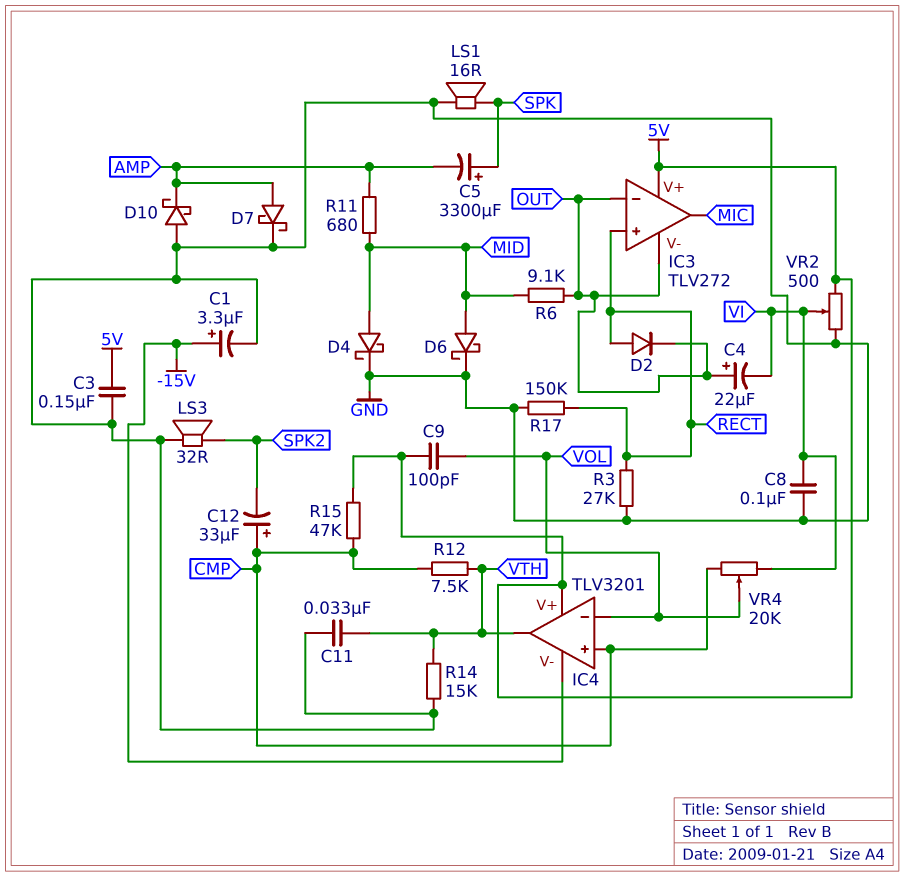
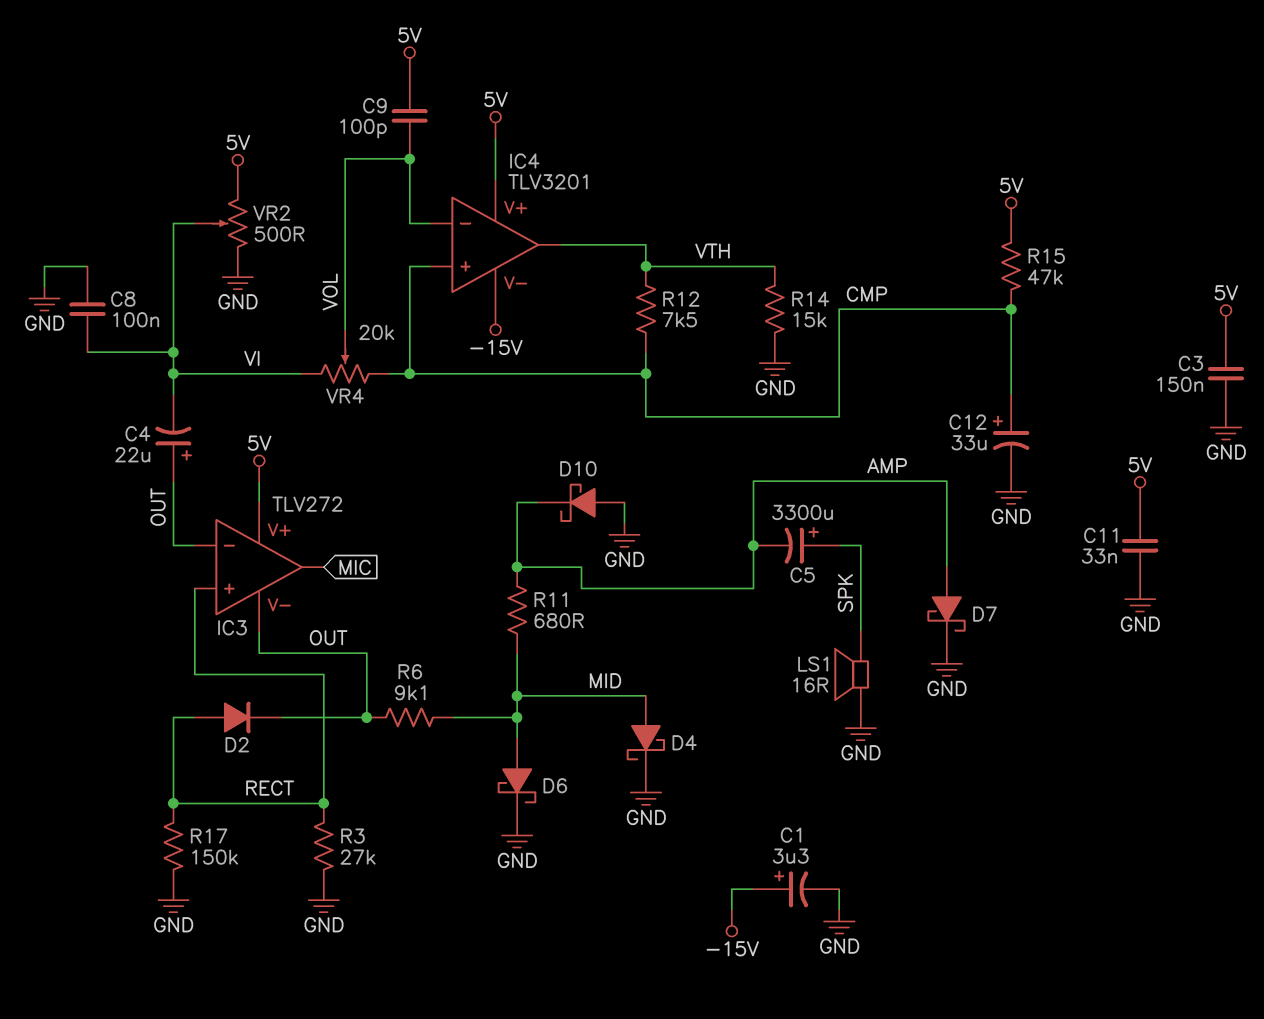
C11: 33nF (GND, VTH) -> 33nF (5V, GND)
C12: 33uF (plus CMP, minus SPK2) -> 33uF (plus CMP, minus GND)
LS3: speaker 32R (GND, SPK2) -> none

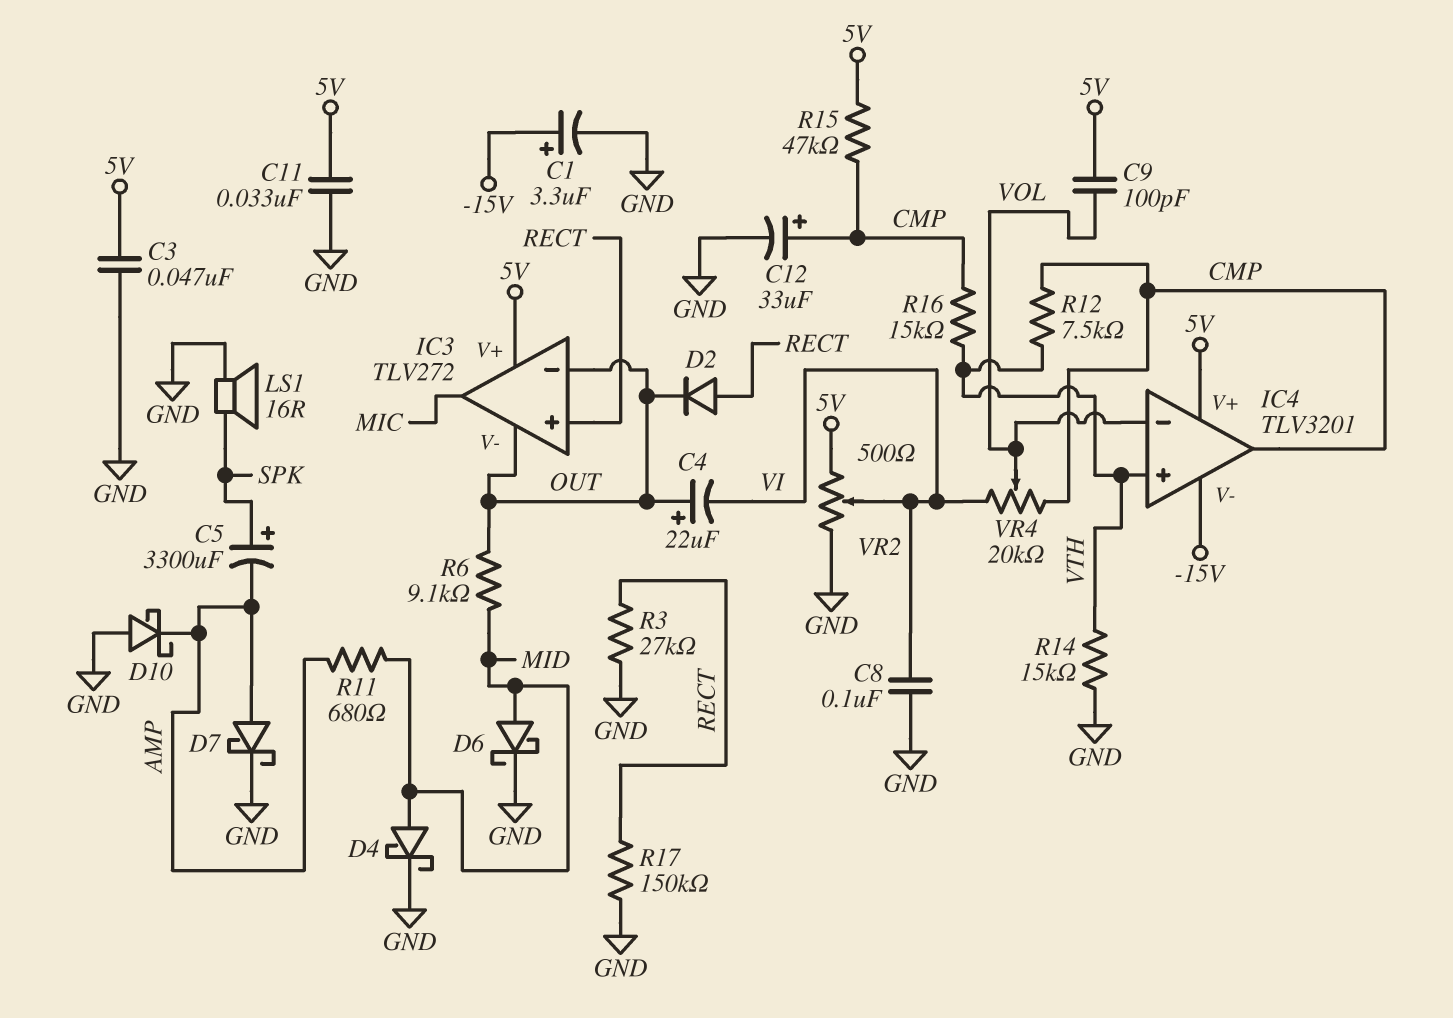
C3: 150nF (5V, GND) -> 47nF (5V, GND)
IC4 pin in+: CMP -> VTH
IC4 pin out: VTH -> CMP
R16: none -> 15k (CMP, VTH)

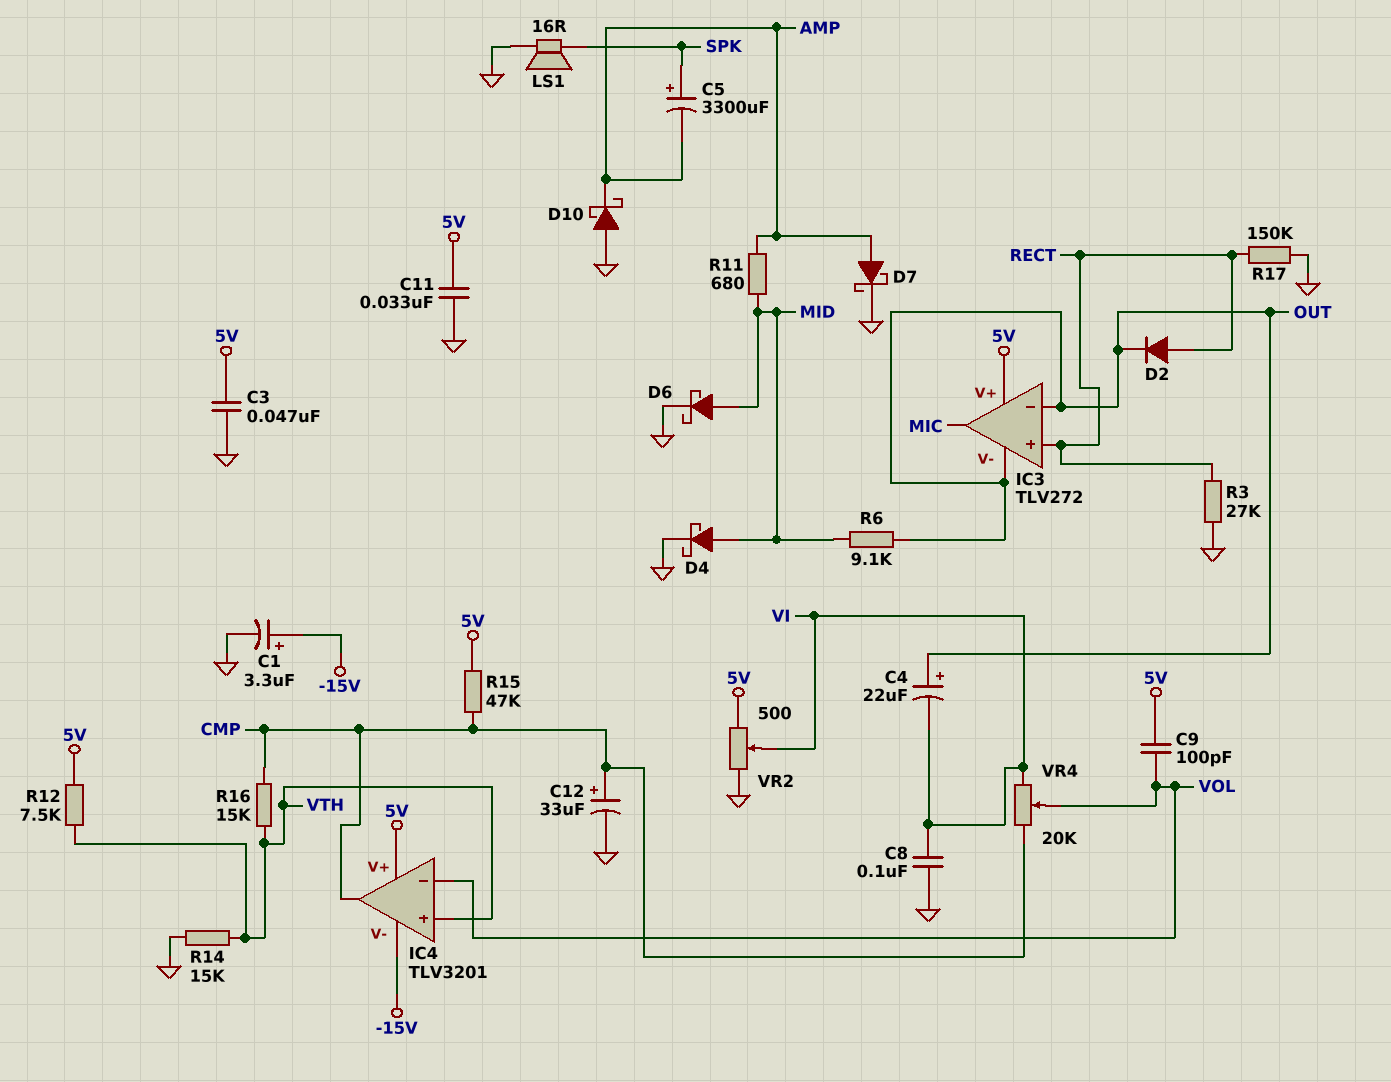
R12: 7.5k (CMP, VTH) -> 7.5k (5V, VTH)

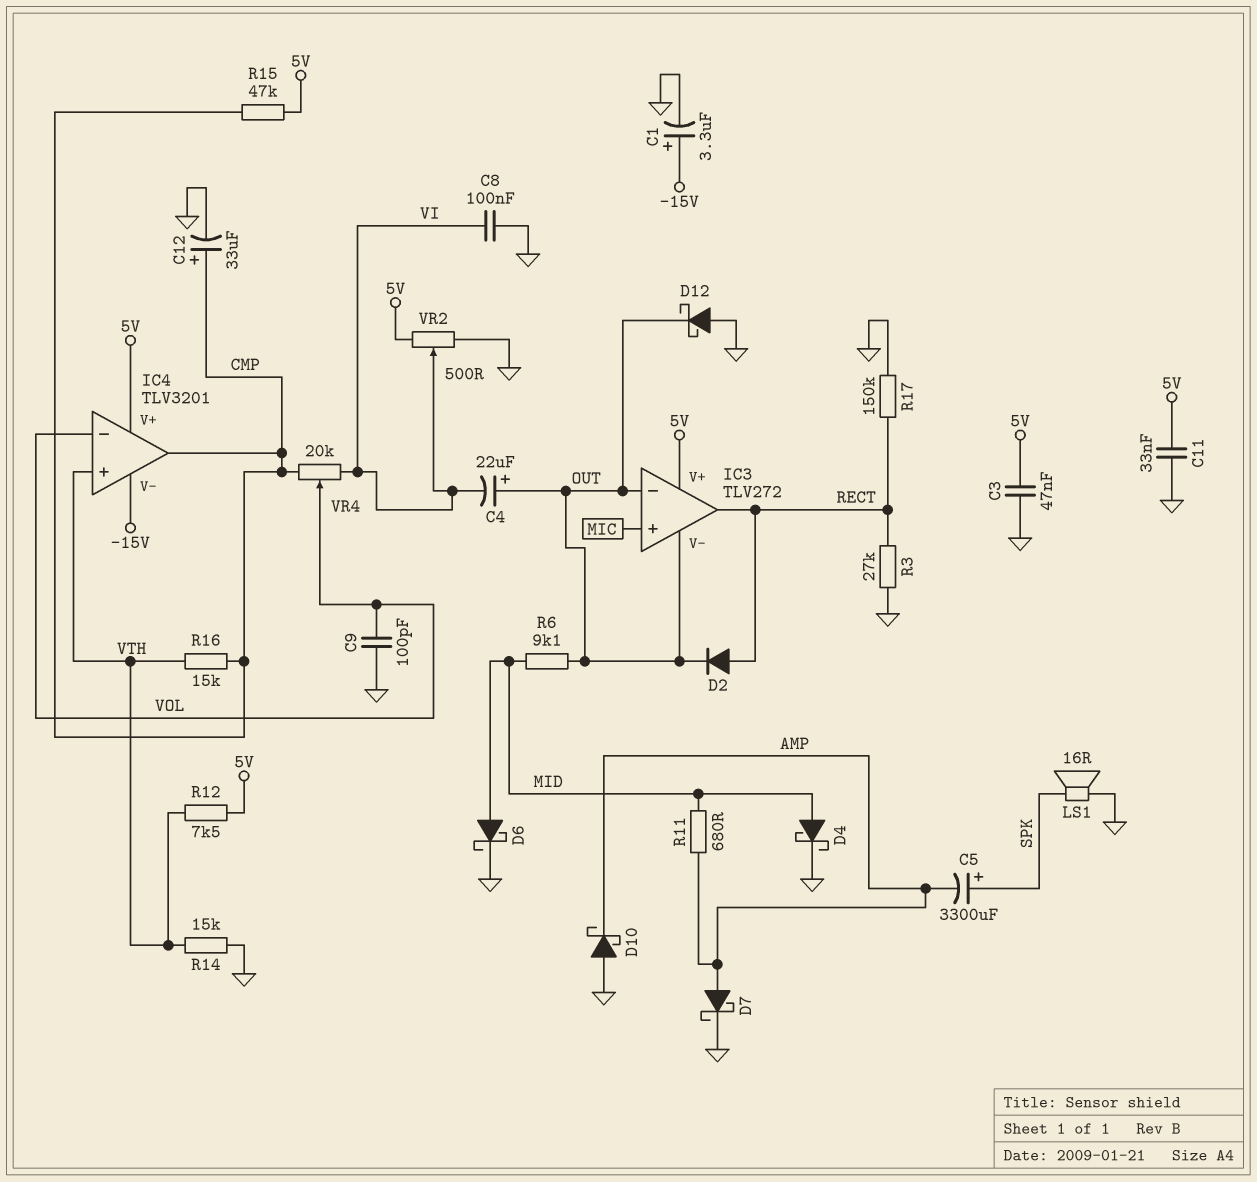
C9: 100pF (5V, VOL) -> 100pF (GND, VOL)
D12: none -> schottky (A GND, K OUT)
IC3 pin in+: RECT -> MIC
IC3 pin out: MIC -> RECT

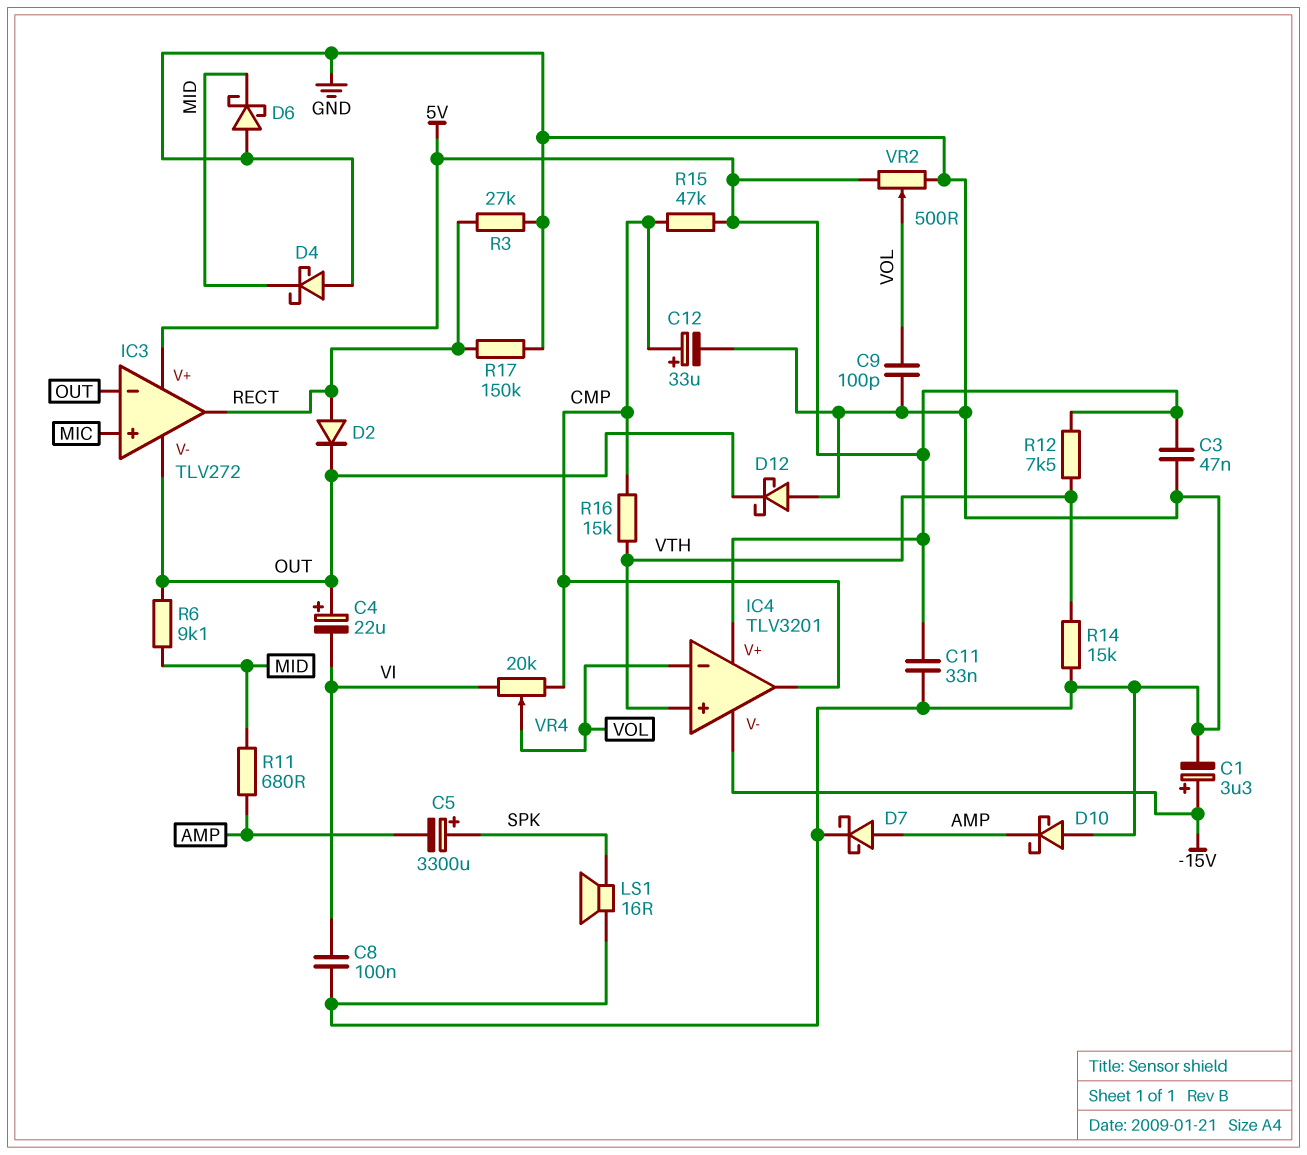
D4: schottky (A MID, K GND) -> schottky (A GND, K MID)
D6: schottky (A MID, K GND) -> schottky (A GND, K MID)
VR2: 500 (5V, GND, wiper VI) -> 500 (5V, GND, wiper VOL)

